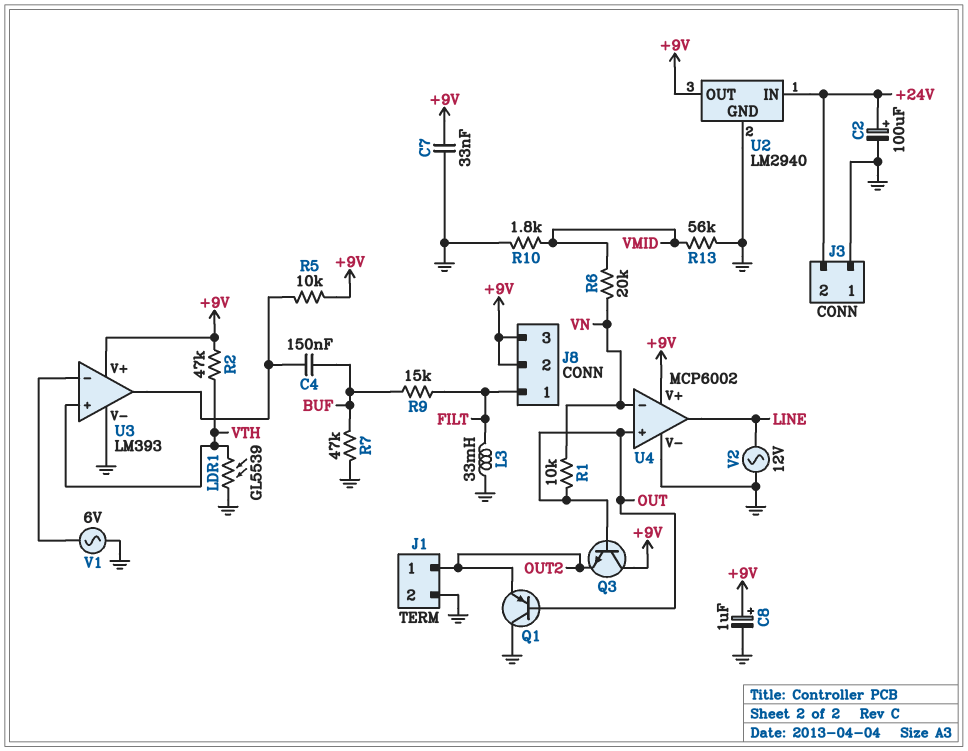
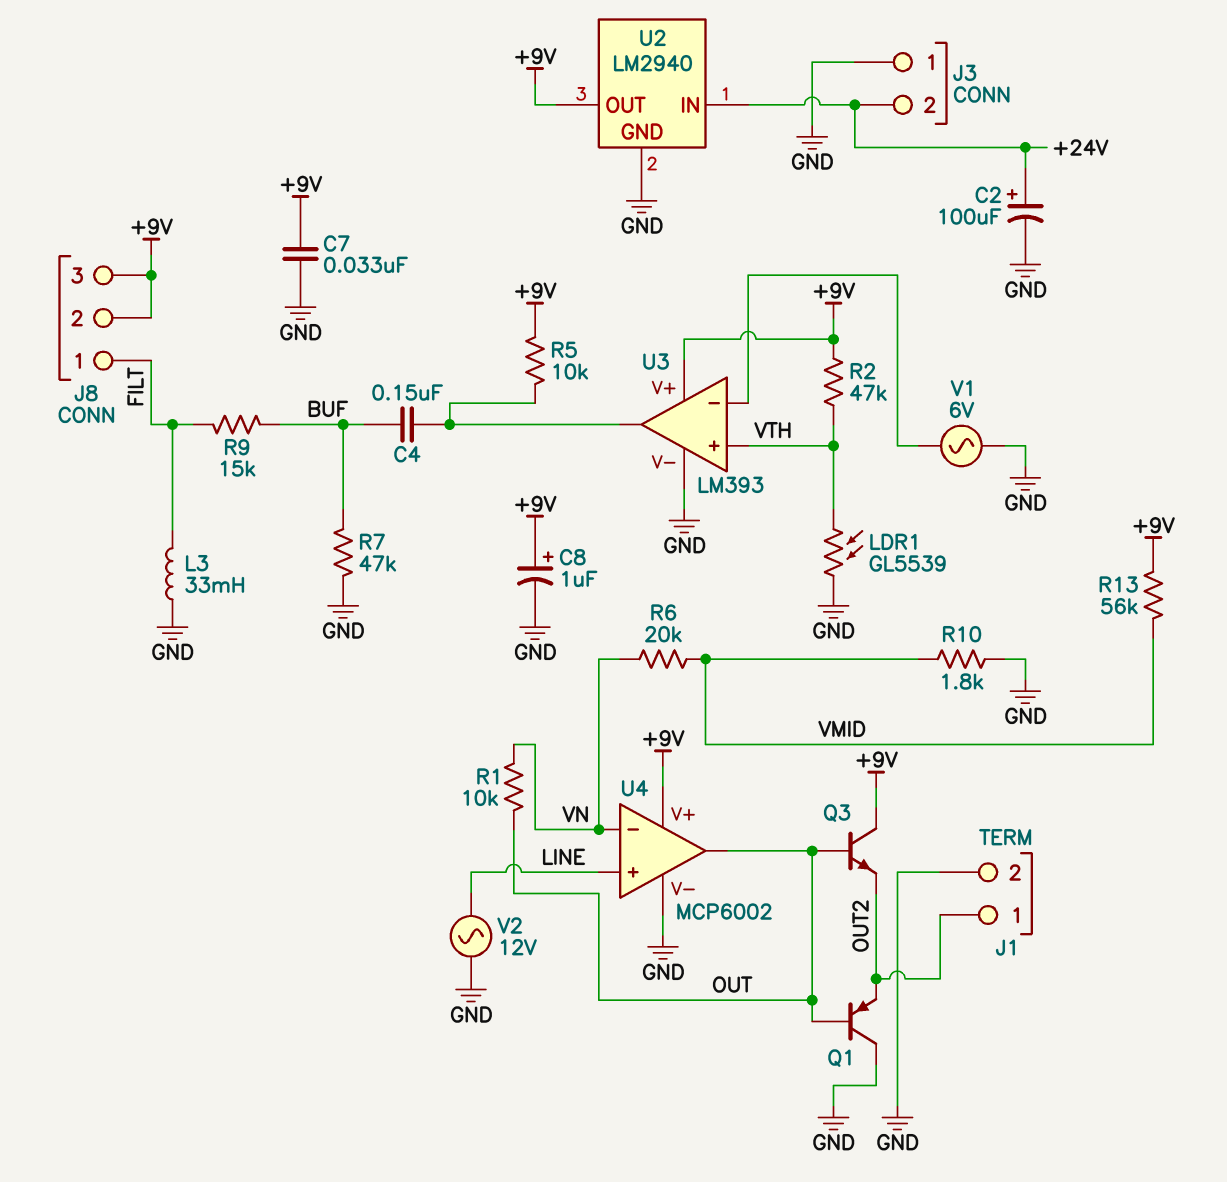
R13: 56k (GND, VMID) -> 56k (+9V, VMID)
U4 pin in+: OUT -> LINE
U4 pin out: LINE -> OUT

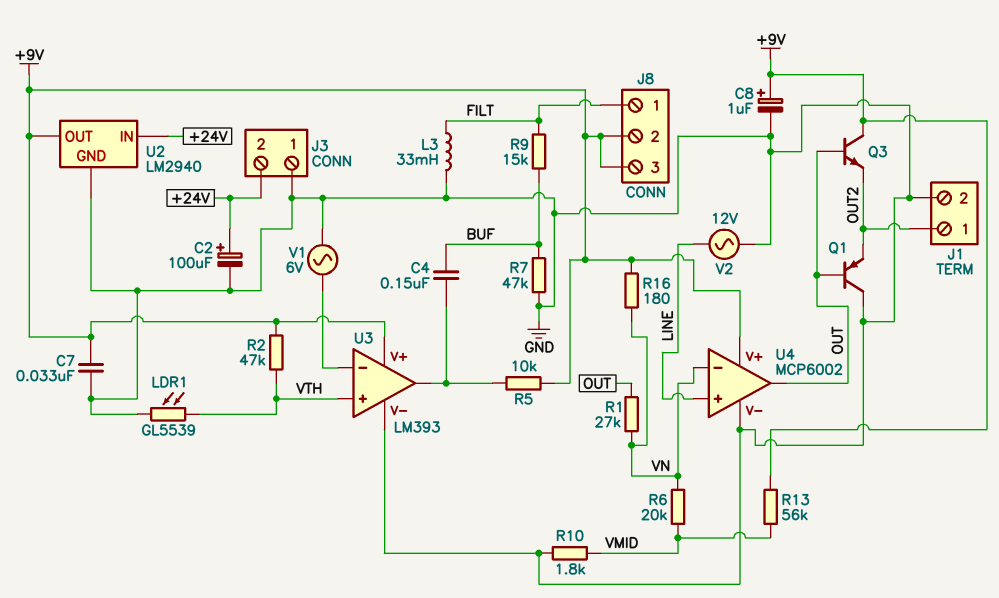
R1: 10k (OUT, VN) -> 27k (OUT, VN)
R16: none -> 180 (+9V, VN)

